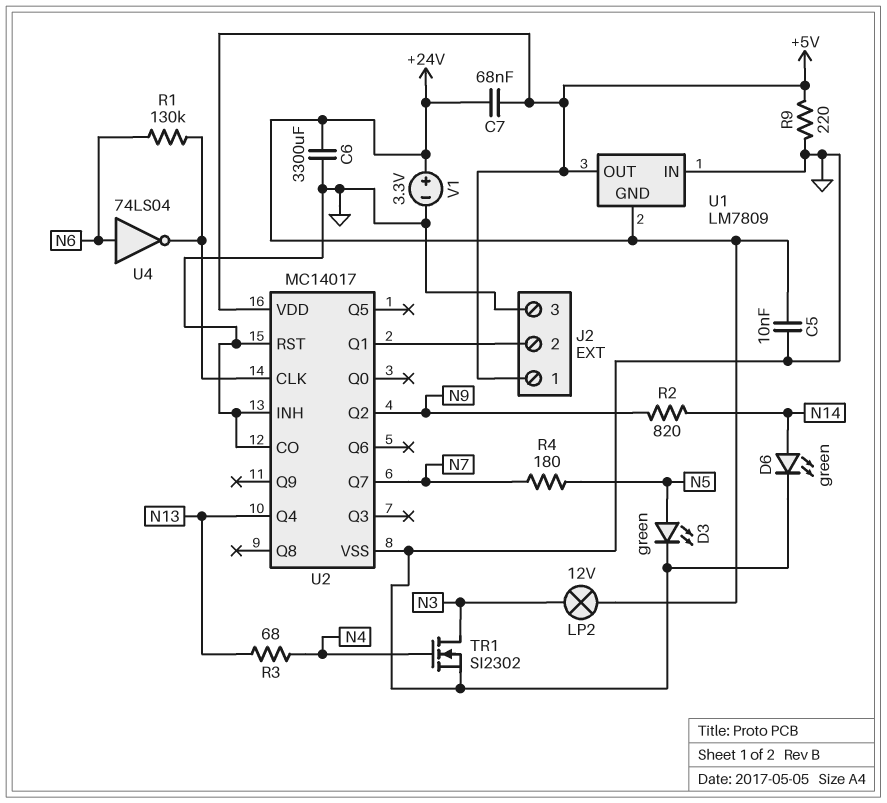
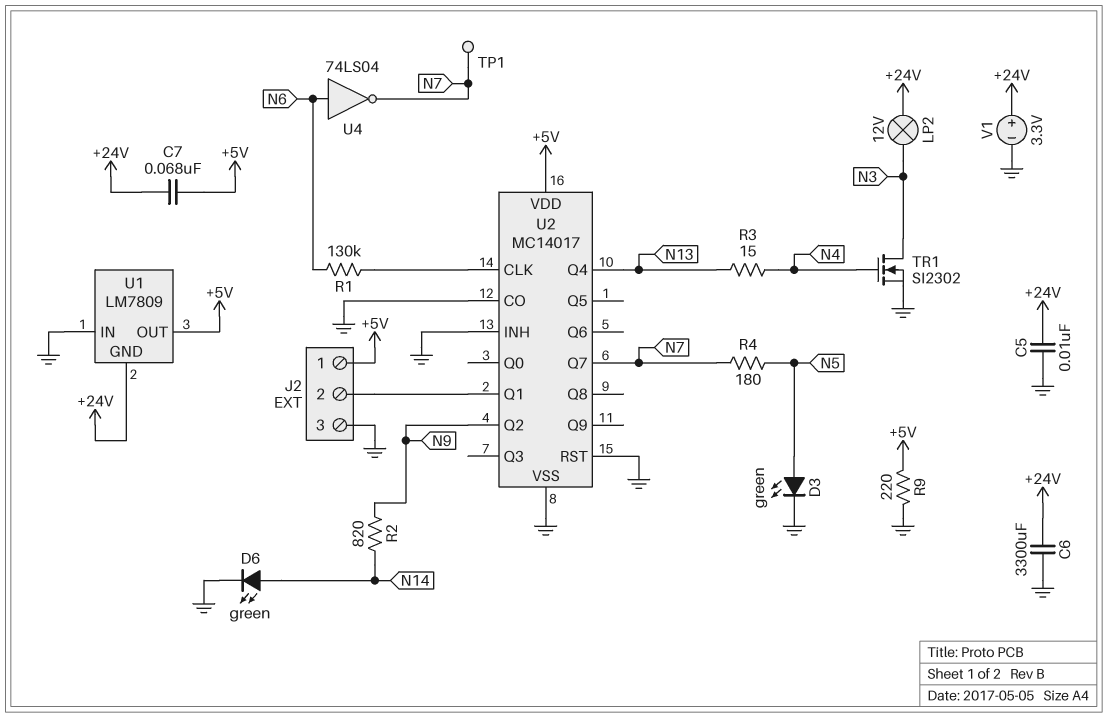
R3: 68 (N4, N13) -> 15 (N4, N13)
TP1: none -> test point (N7)
U4: NOT 74LS04 (in N6, out U2/CLK) -> NOT 74LS04 (in N6, out N7)

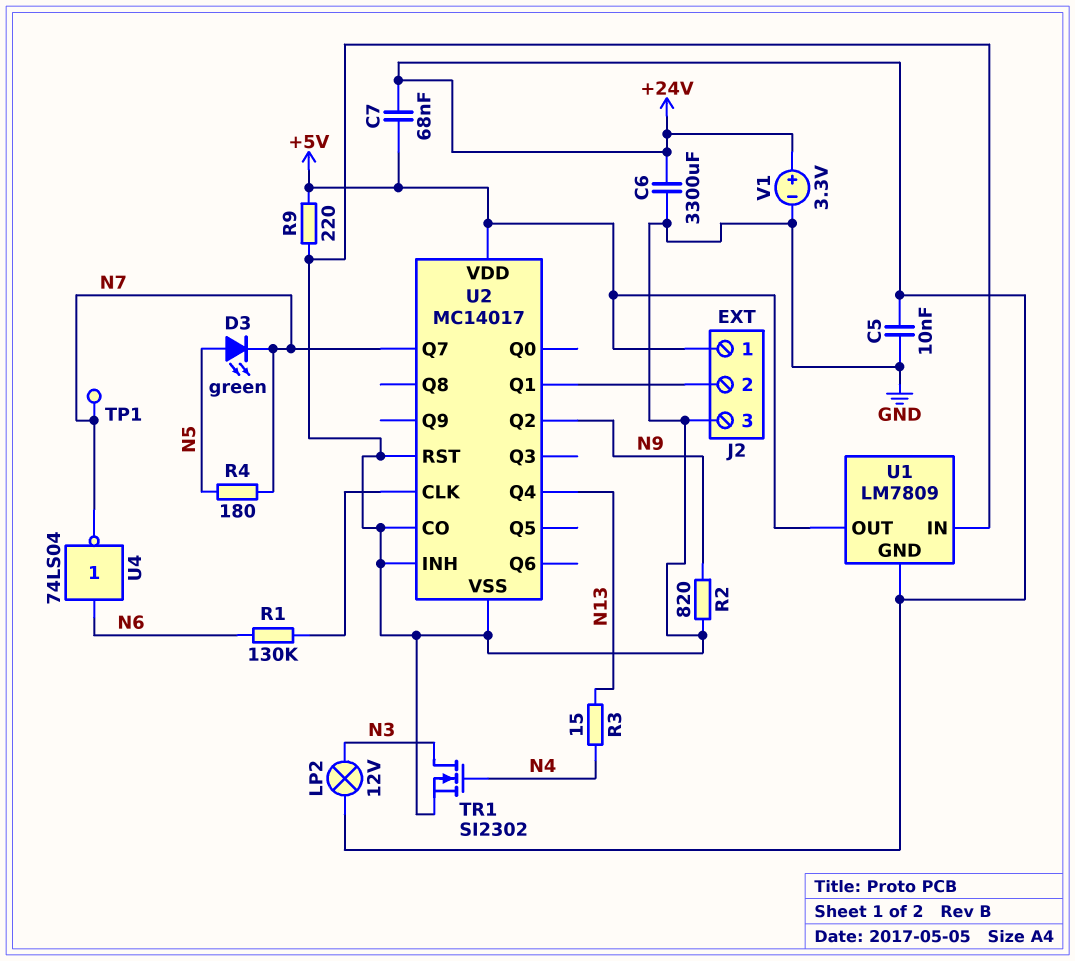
D3: LED green (A N5, K GND) -> LED green (A N5, K N7)
D6: LED green (A N14, K GND) -> none
R2: 820 (N9, N14) -> 820 (GND, N9)

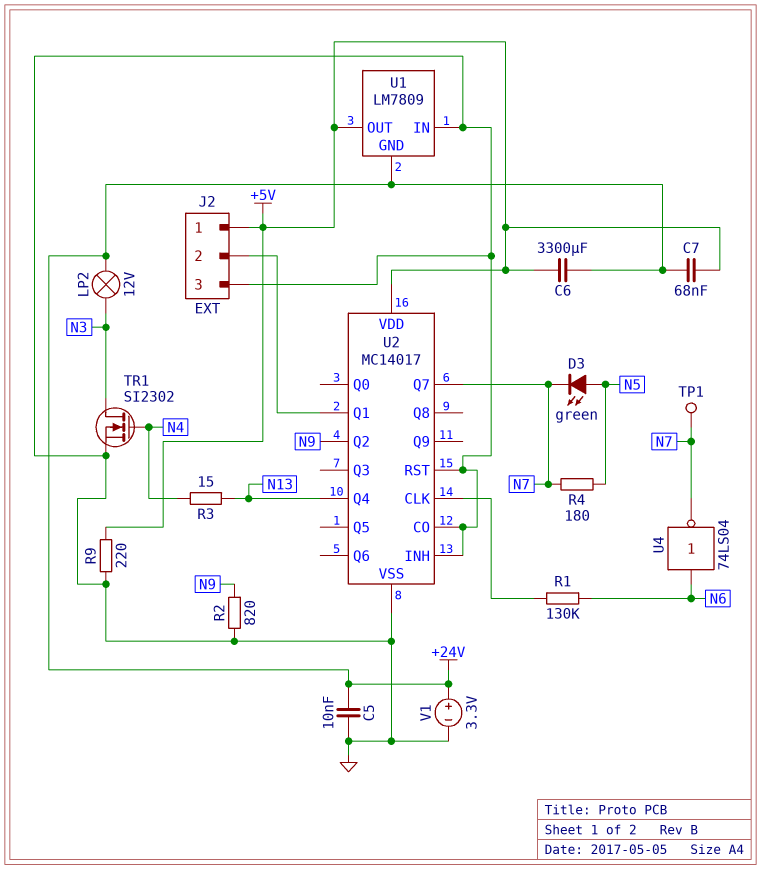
C6: 3300uF (+24V, GND) -> 3300uF (+5V, +24V)

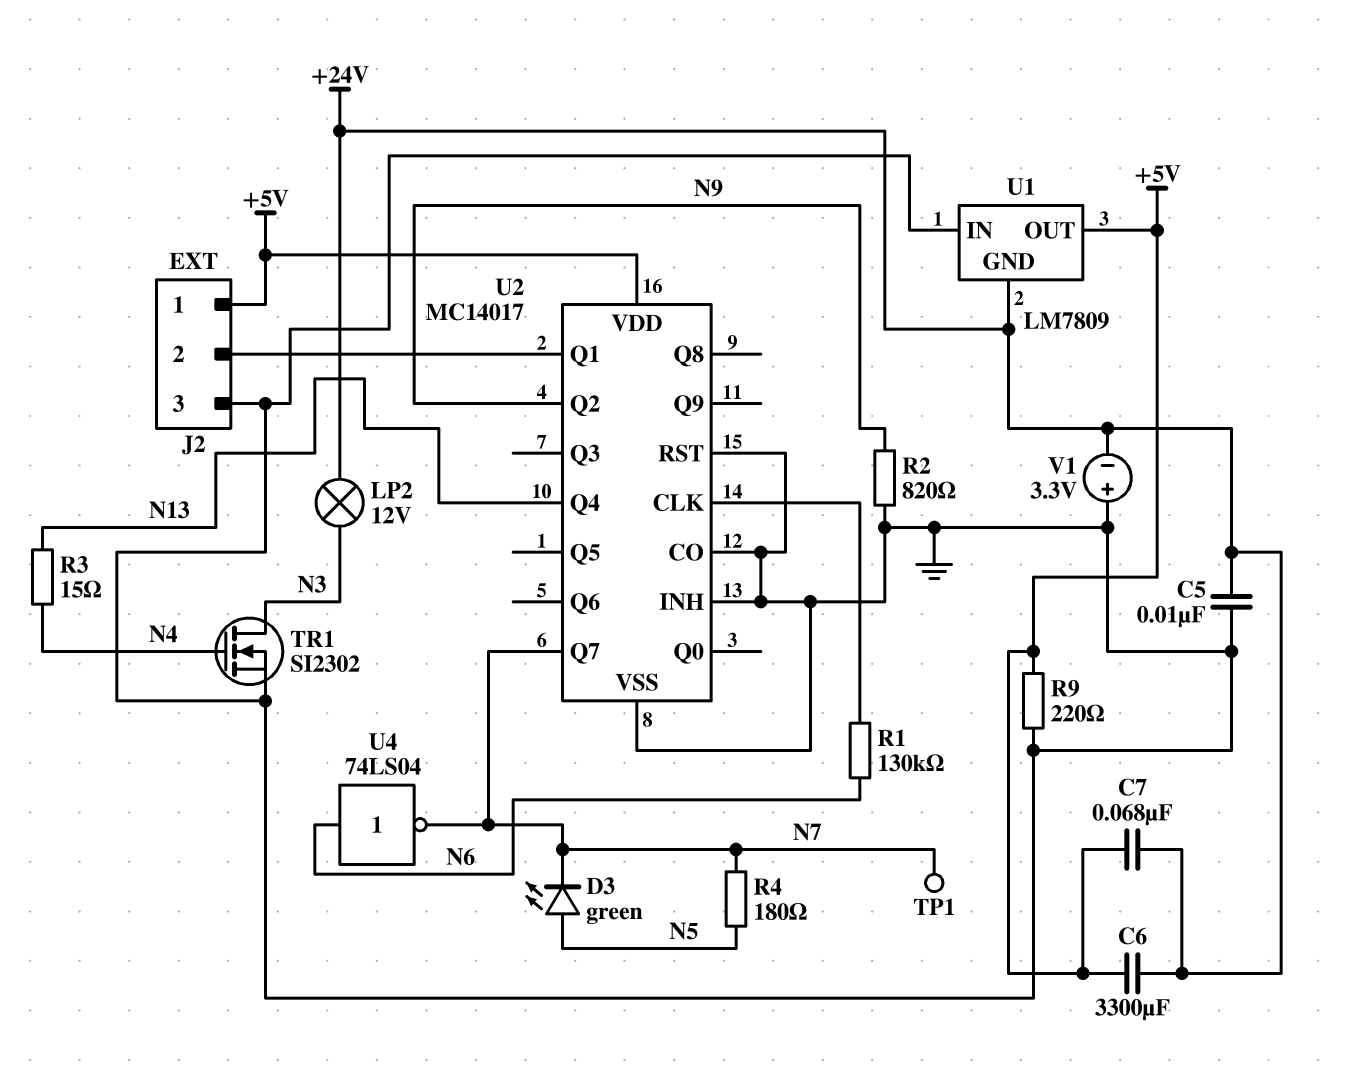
V1: 3.3V (plus +24V, minus GND) -> 3.3V (plus GND, minus +24V)

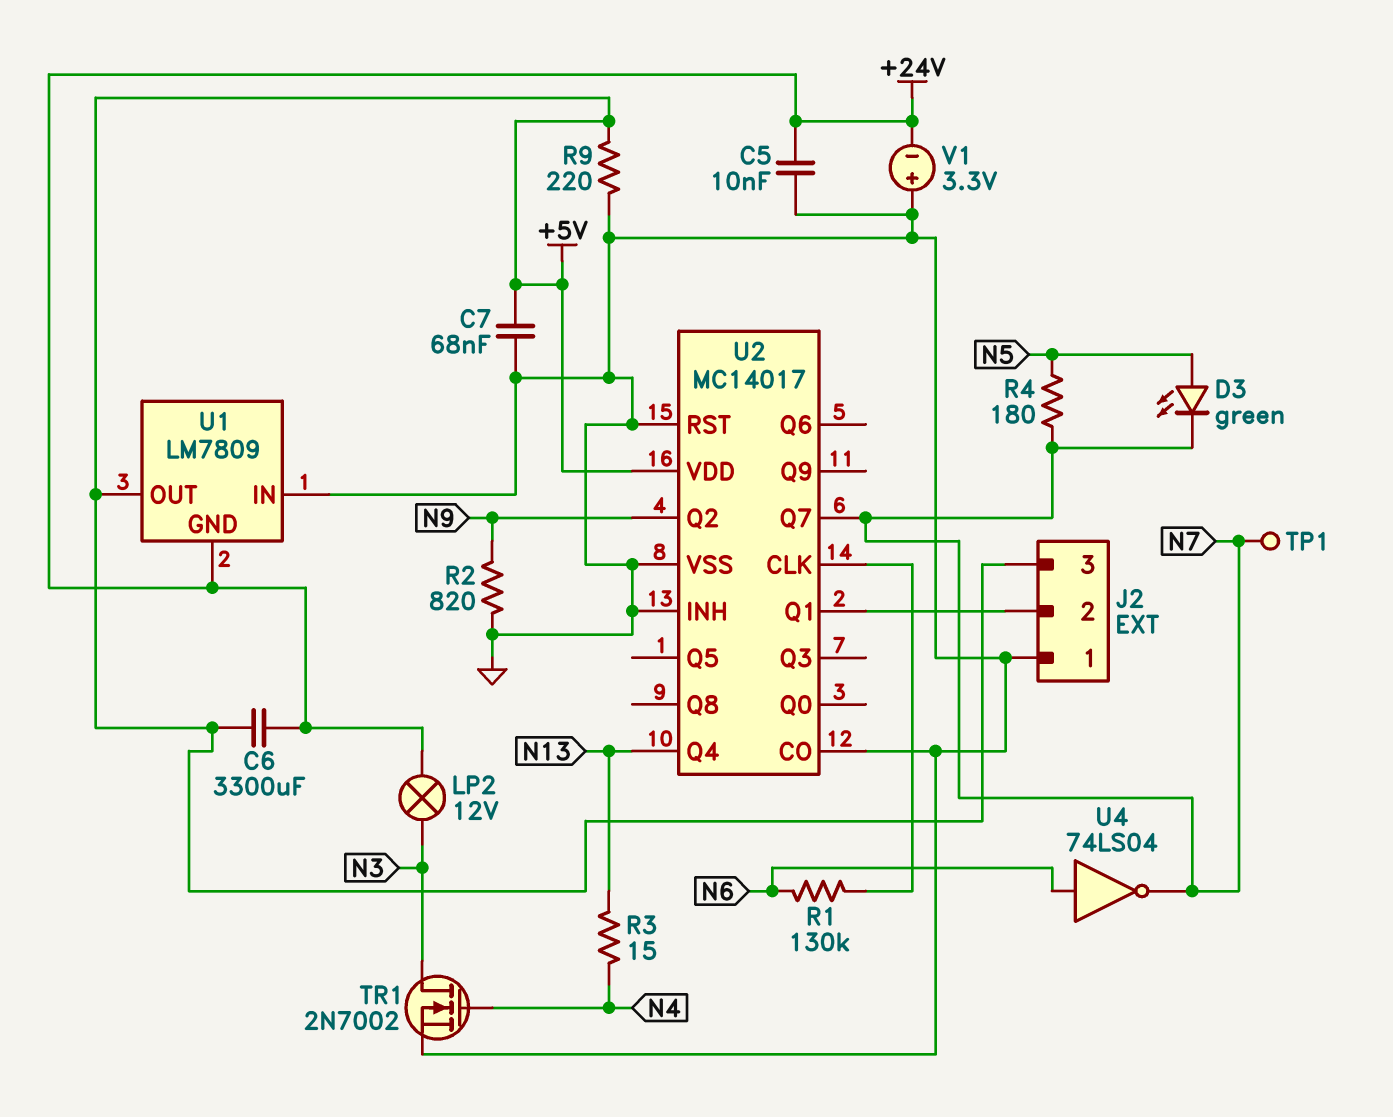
C7: 68nF (+5V, +24V) -> 68nF (+5V, GND)
J2 pin 1: +5V -> GND
J2 pin 3: GND -> +5V
TR1: NMOS SI2302 (G N4, D N3, S GND) -> NMOS 2N7002 (G N4, D N3, S GND)

